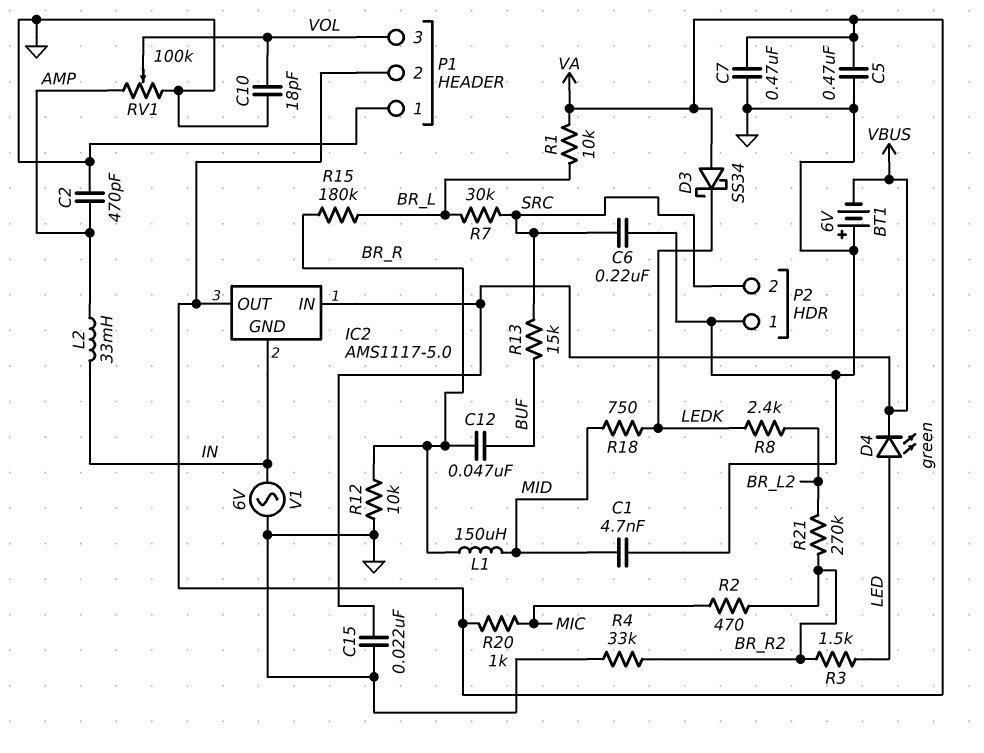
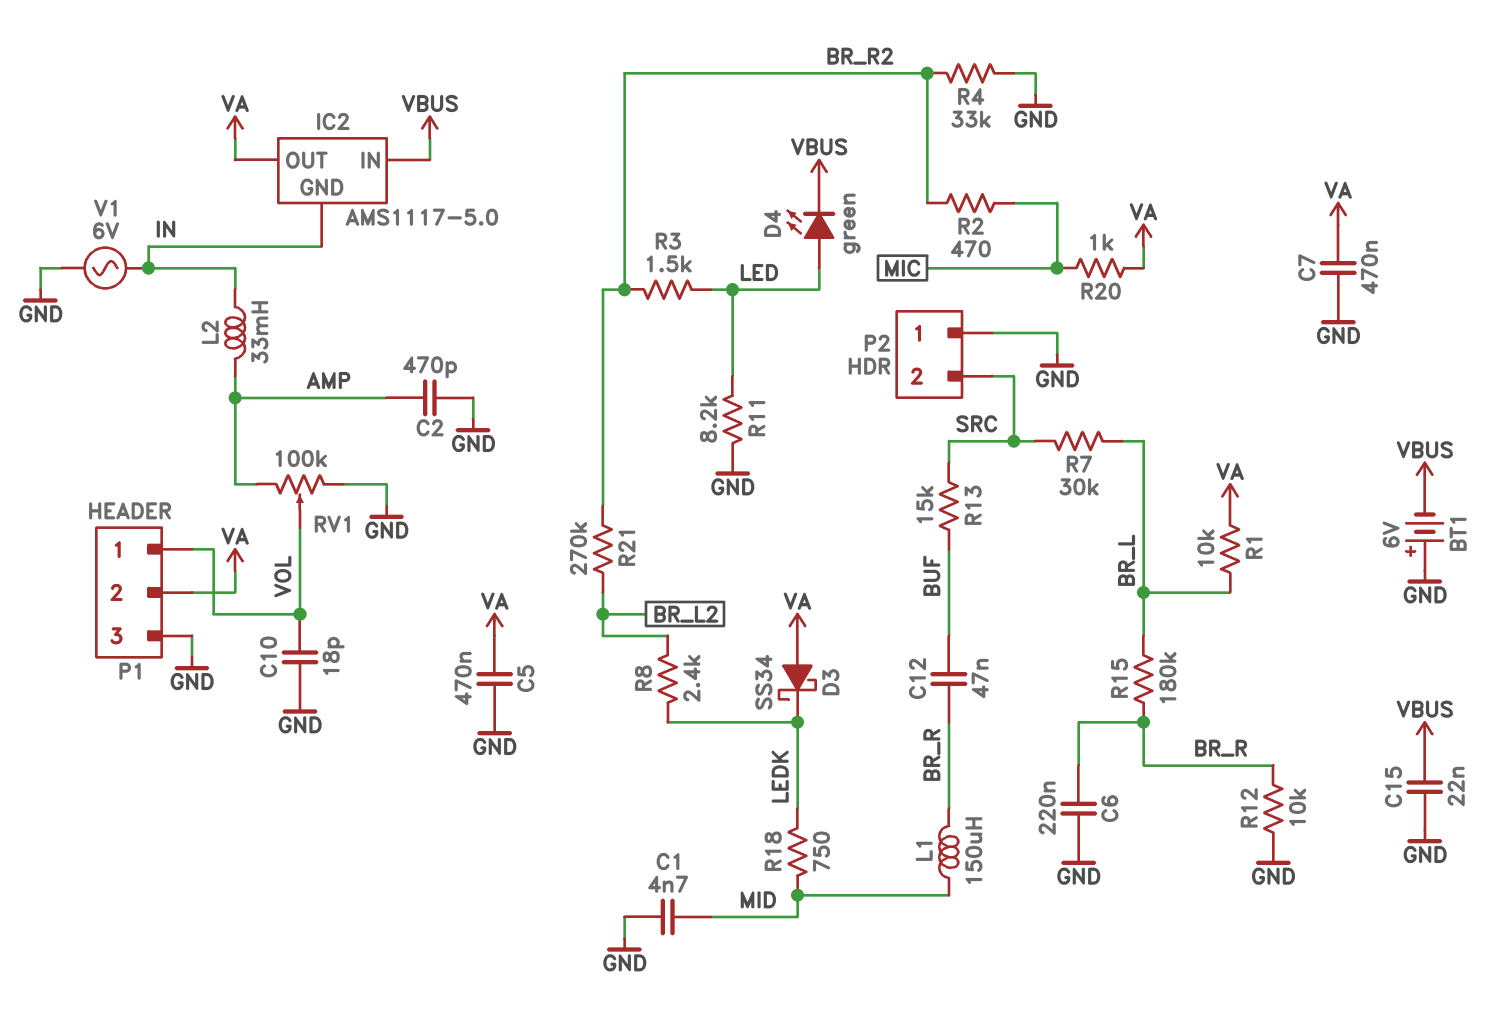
C6: 220nF (GND, SRC) -> 220nF (BR_R, GND)
P1 pin 1: GND -> VOL
P1 pin 3: VOL -> GND
R11: none -> 8.2k (GND, LED)

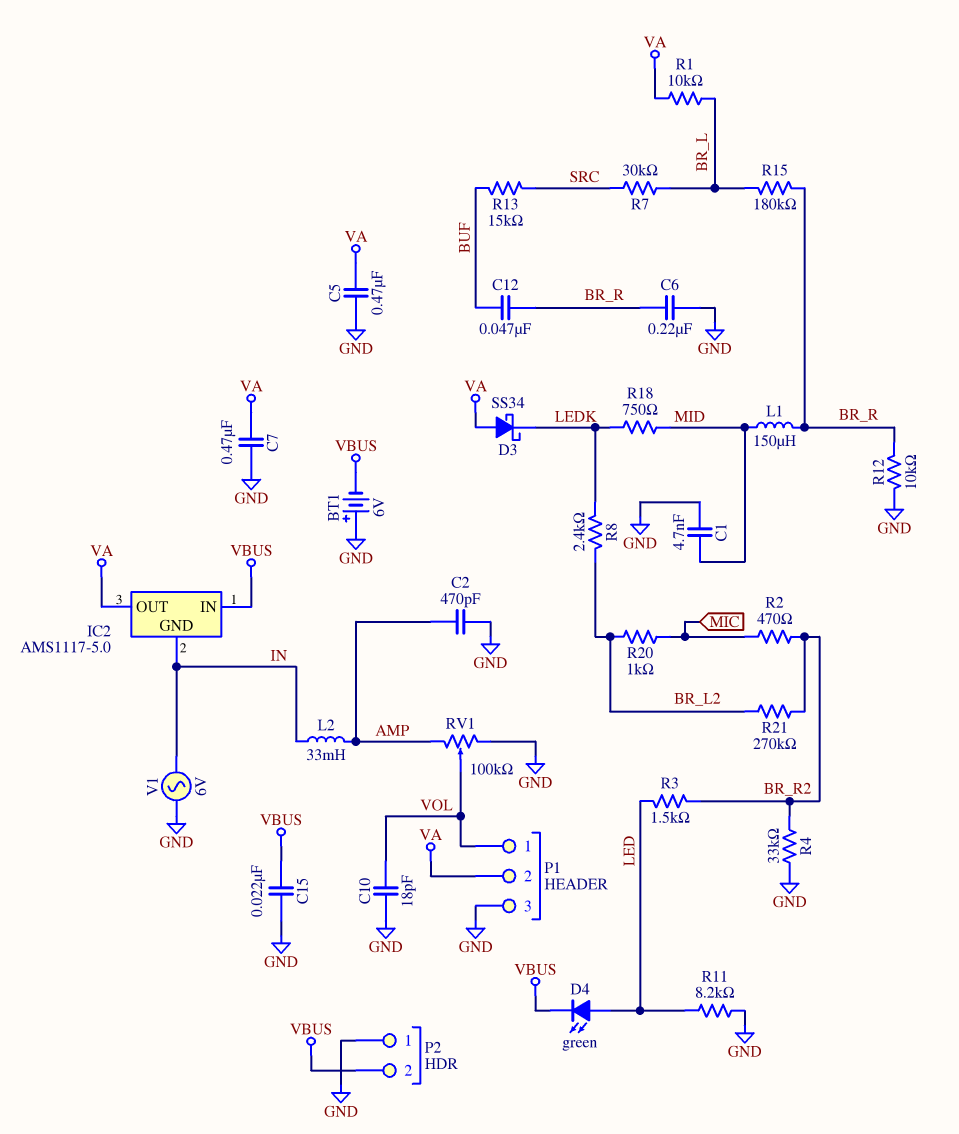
P2 pin 2: SRC -> VBUS
R20: 1k (MIC, VA) -> 1k (BR_L2, MIC)

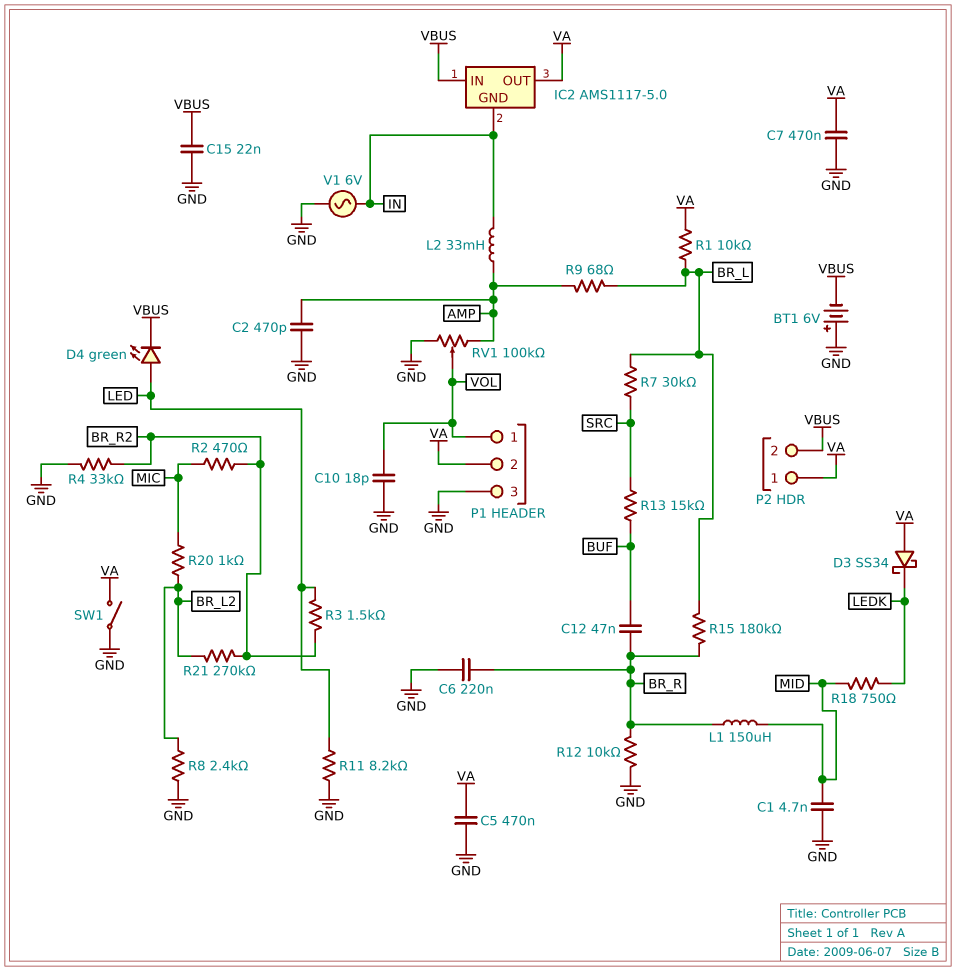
P2 pin 1: GND -> VA
R8: 2.4k (BR_L2, LEDK) -> 2.4k (BR_L2, GND)
R9: none -> 68 (AMP, BR_L)
SW1: none -> switch (GND, VA)

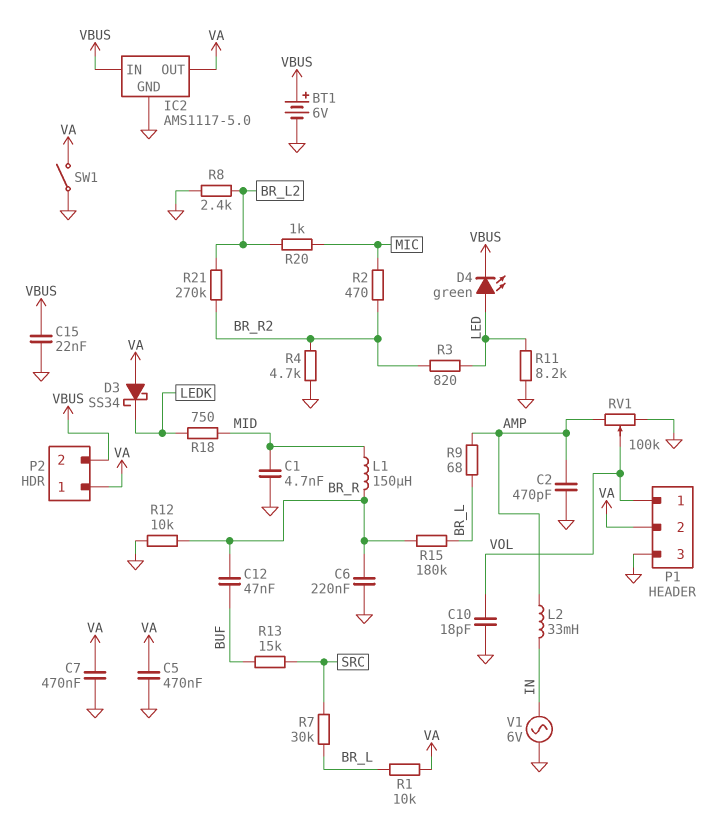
BT1: 6V (plus GND, minus VBUS) -> 6V (plus VBUS, minus GND)
IC2 pin GND: IN -> GND
R3: 1.5k (BR_R2, LED) -> 820 (BR_R2, LED)
R4: 33k (BR_R2, GND) -> 4.7k (BR_R2, GND)

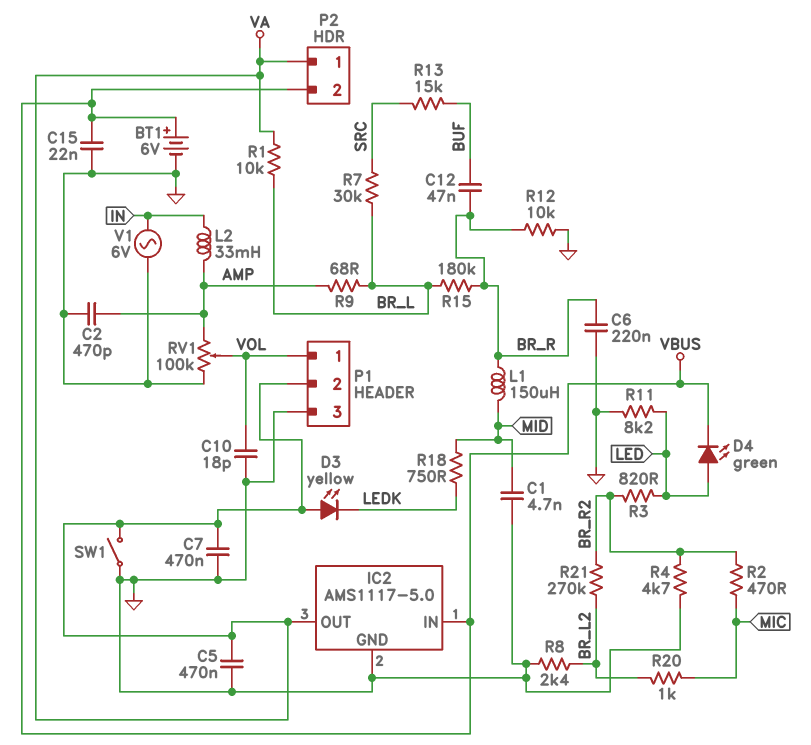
D3: schottky SS34 (A VA, K LEDK) -> LED yellow (A VA, K LEDK)

